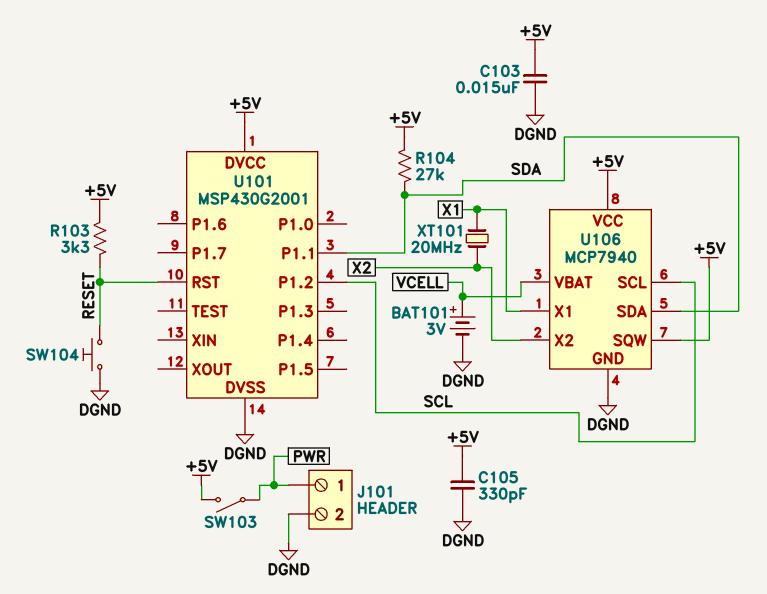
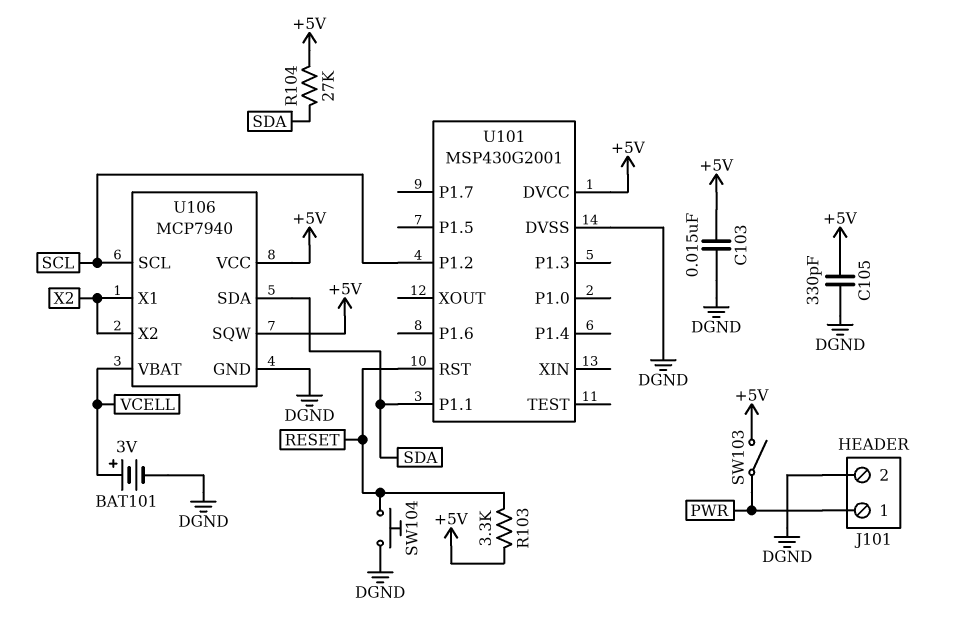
U106 pin X1: X1 -> X2
XT101: 20MHz (X1, X2) -> none

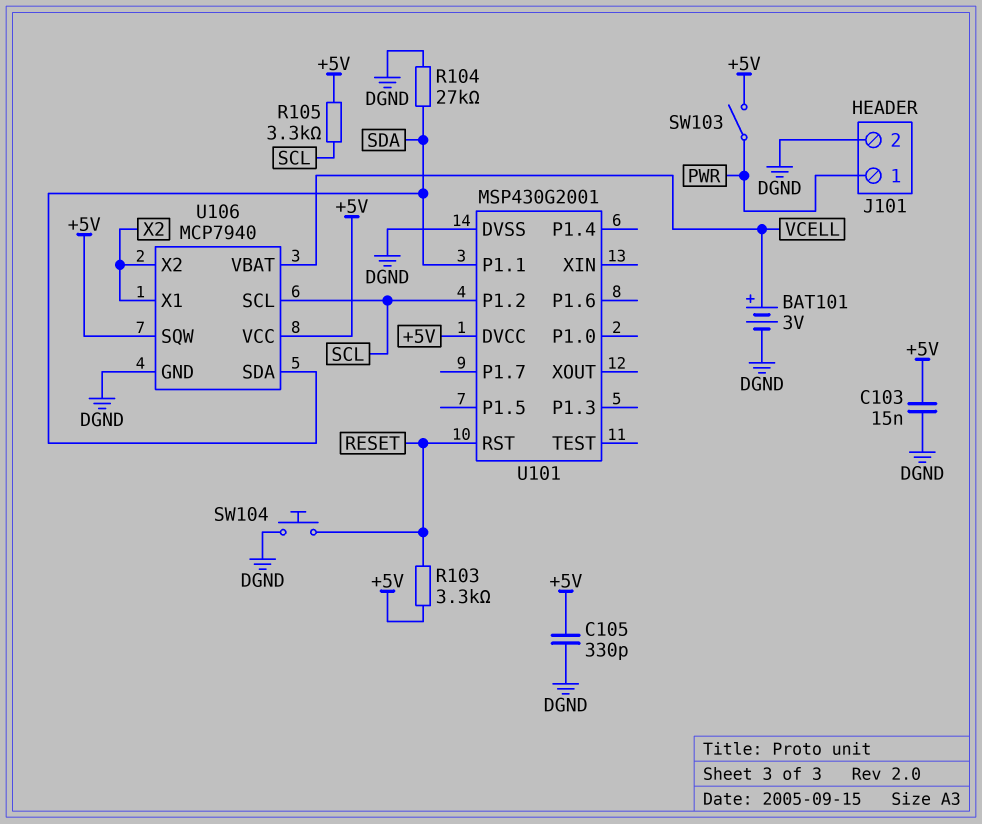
R104: 27k (+5V, SDA) -> 27k (DGND, SDA)
R105: none -> 3.3k (+5V, SCL)

